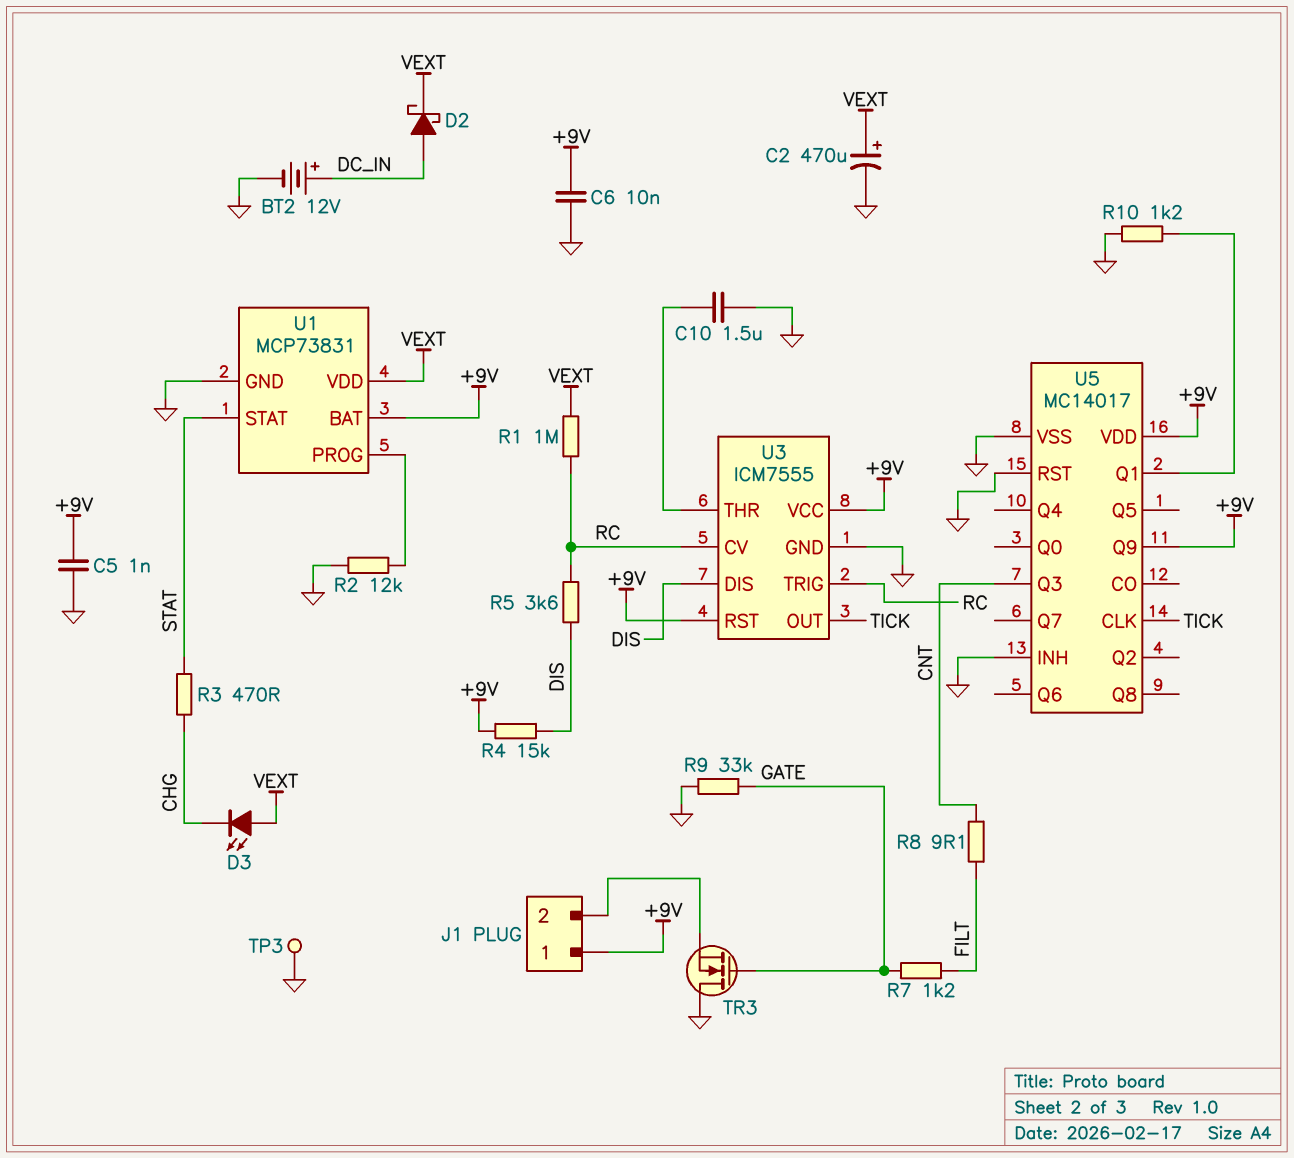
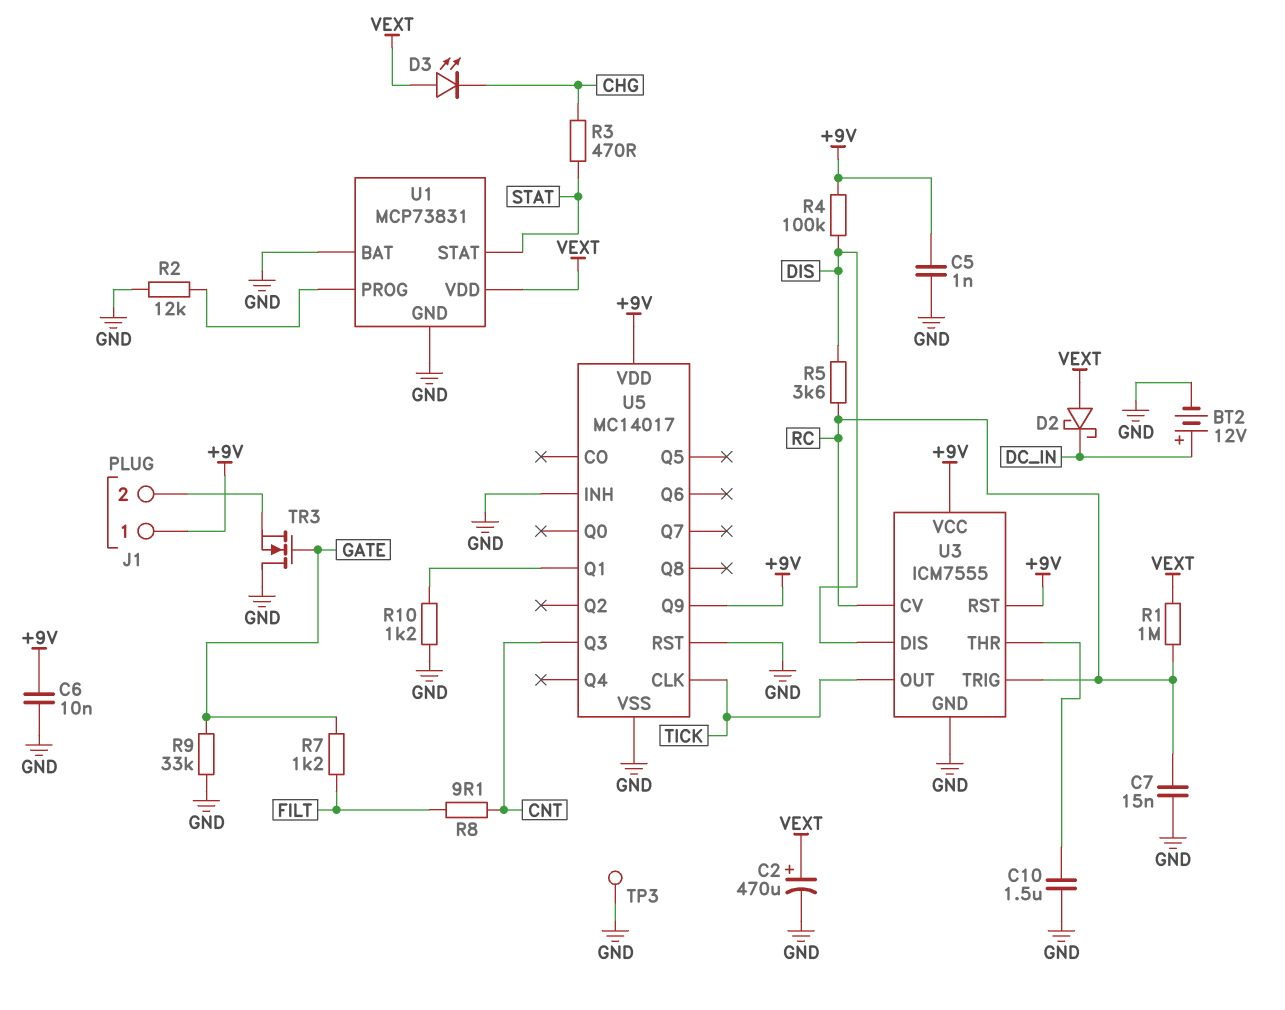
C7: none -> 15nF (GND, RC)
D2: schottky (A DC_IN, K VEXT) -> schottky (A VEXT, K DC_IN)
R4: 15k (+9V, DIS) -> 100k (+9V, DIS)
U1 pin BAT: +9V -> GND

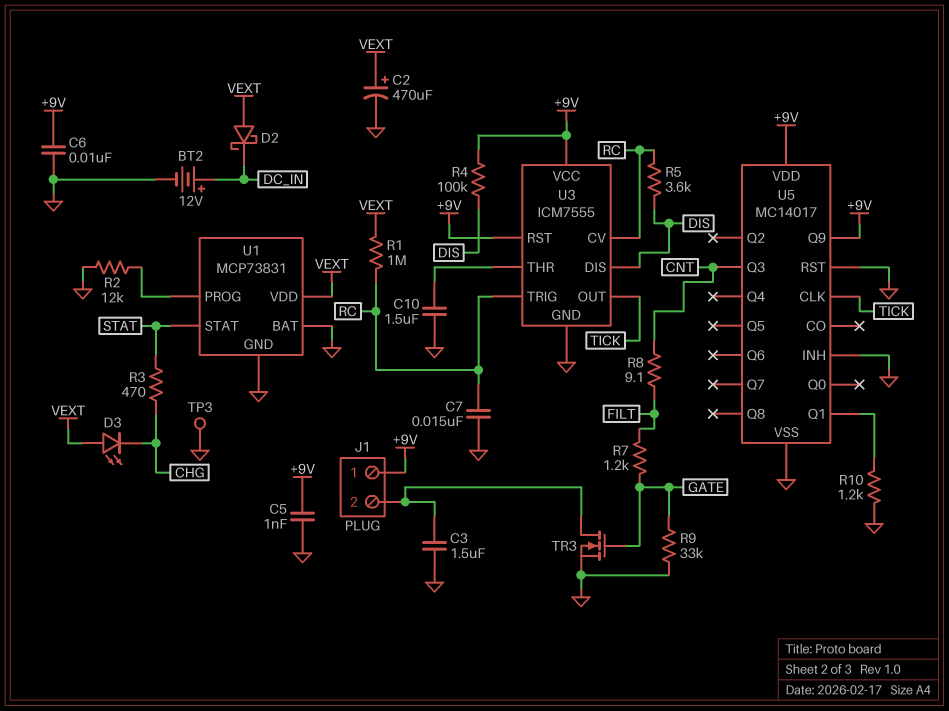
C3: none -> 1.5uF (GND, J1/2)
TR3: NMOS (G GATE, D GND, S J1/2) -> NMOS (G GATE, D J1/2, S GND)

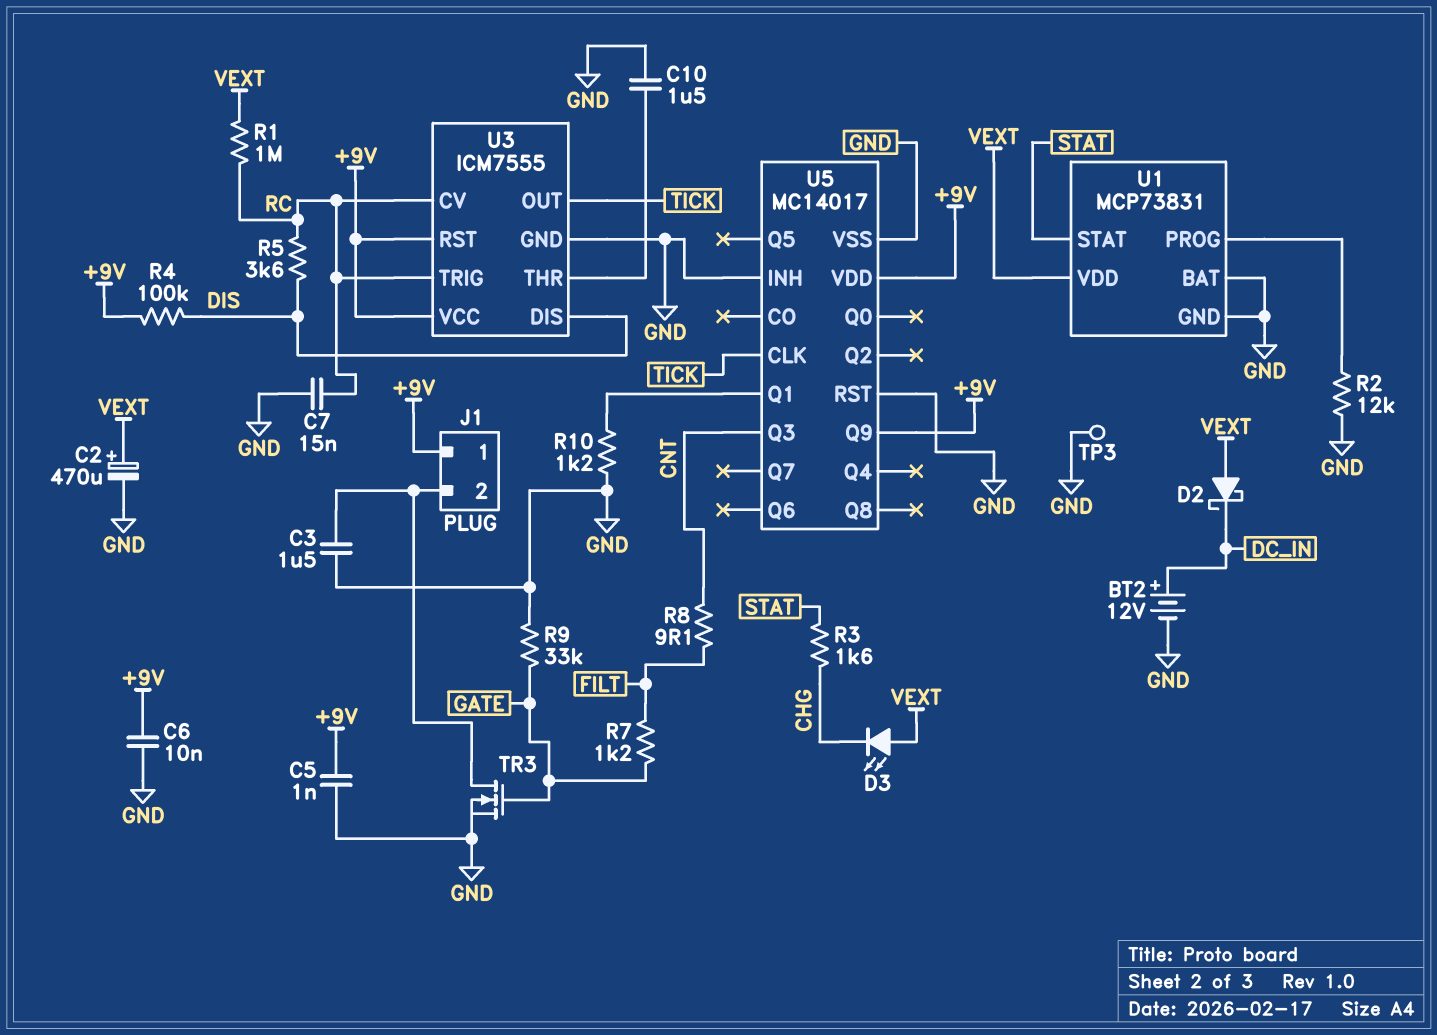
R3: 470 (CHG, STAT) -> 1.6k (CHG, STAT)

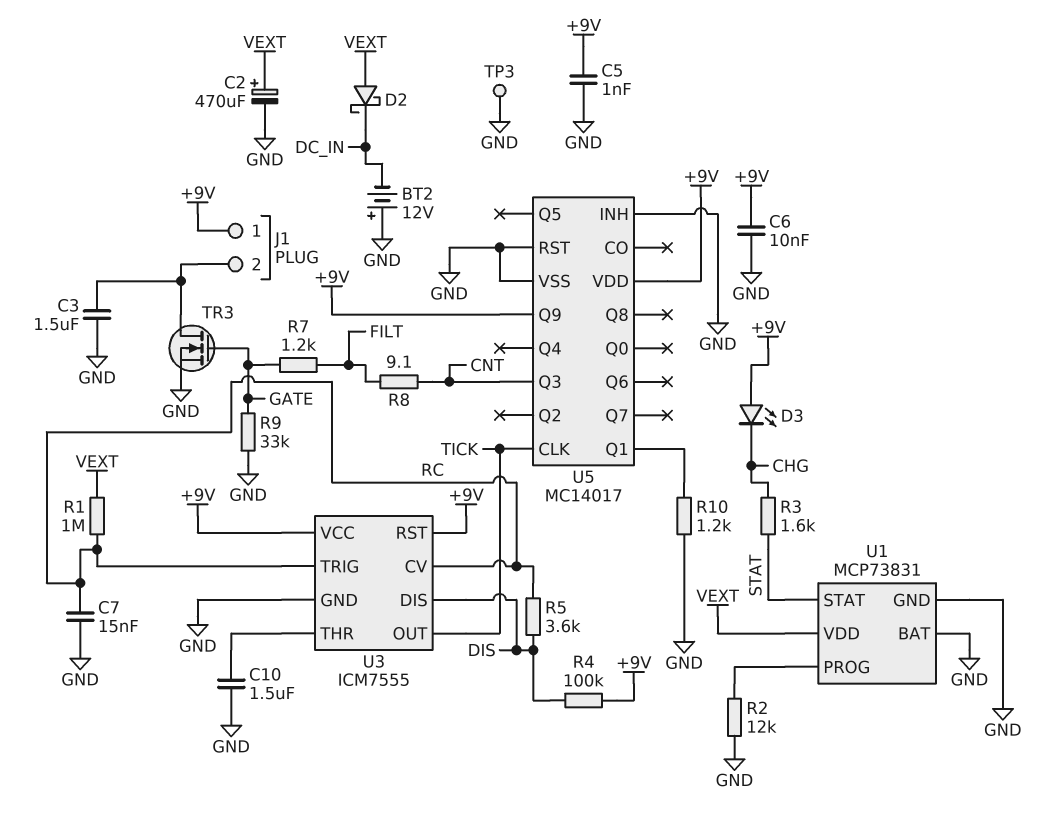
BT2: 12V (plus DC_IN, minus GND) -> 12V (plus GND, minus DC_IN)
D3: LED (A VEXT, K CHG) -> LED (A +9V, K CHG)

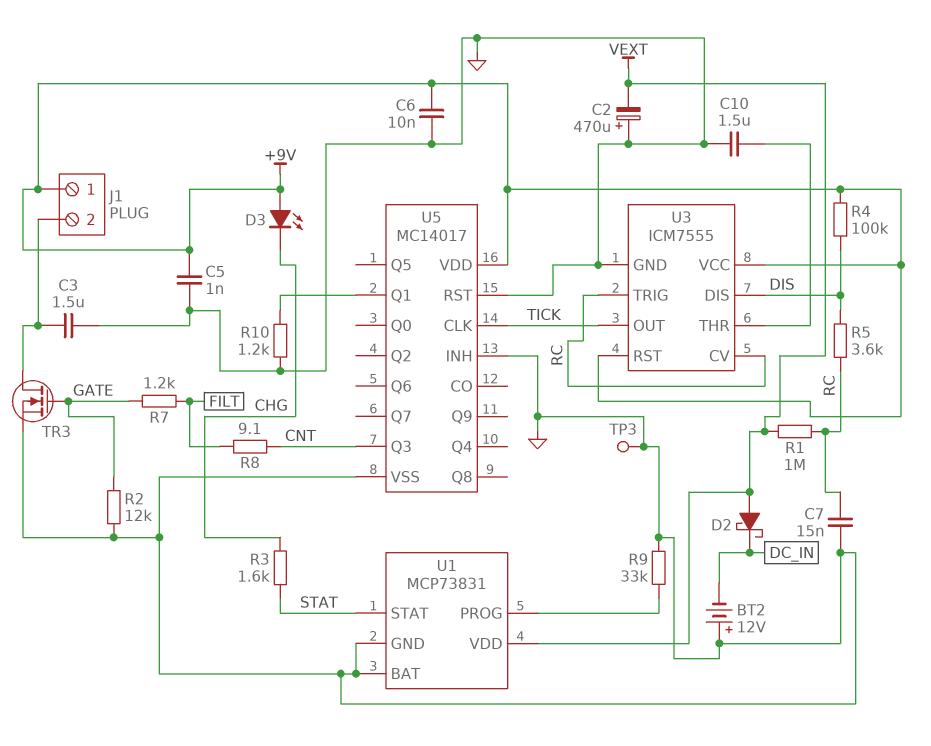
C2: 470uF (plus VEXT, minus GND) -> 470uF (plus GND, minus VEXT)
R2: 12k (GND, U1/PROG) -> 12k (GATE, GND)
R9: 33k (GATE, GND) -> 33k (GND, U1/PROG)
U5 pin Q9: +9V -> none

